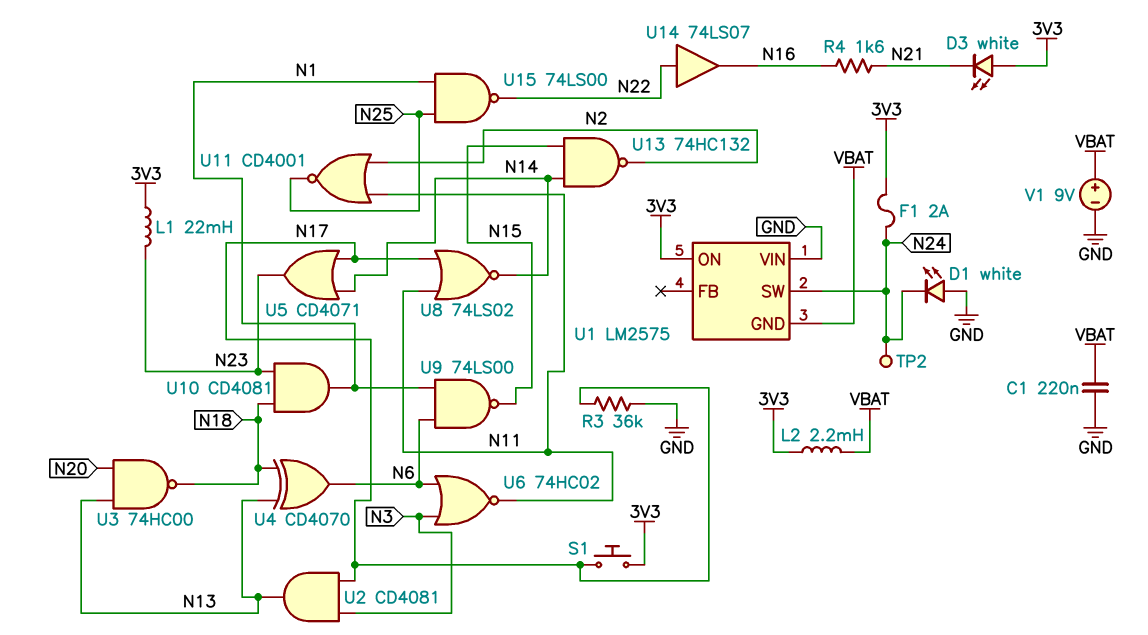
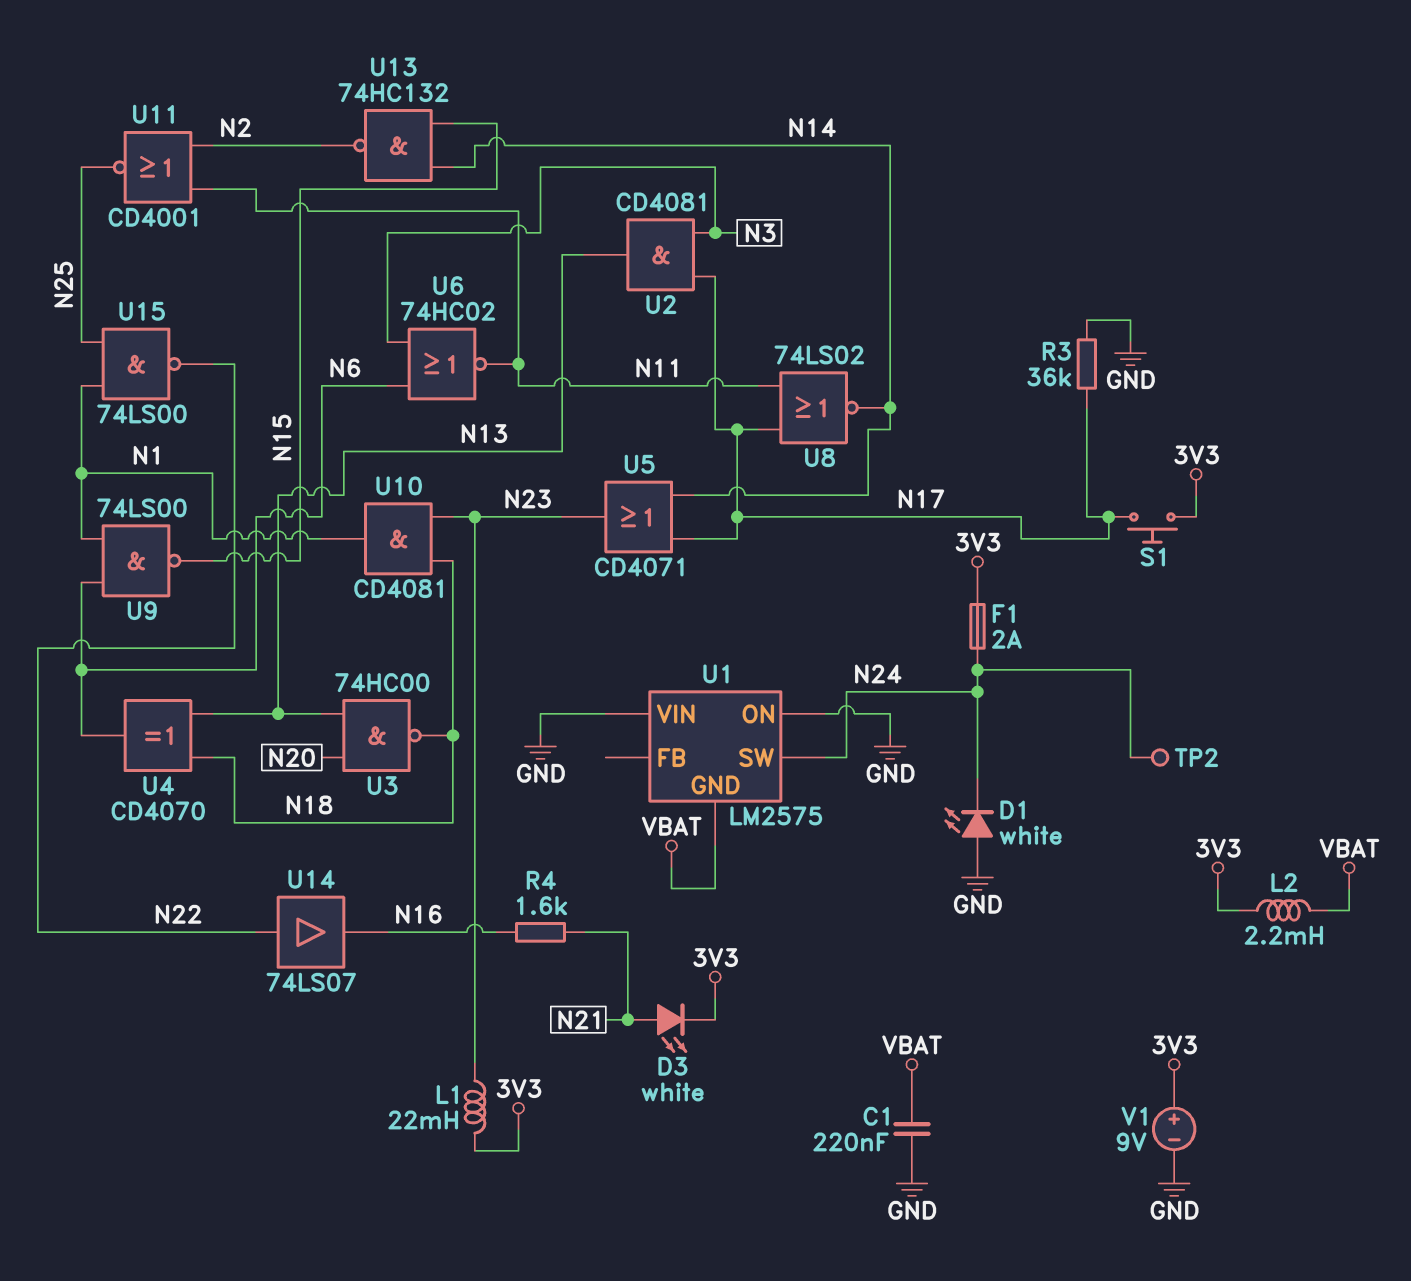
D3: LED white (A 3V3, K N21) -> LED white (A N21, K 3V3)
U1 pin ON: 3V3 -> GND
V1: 9V (plus VBAT, minus GND) -> 9V (plus 3V3, minus GND)

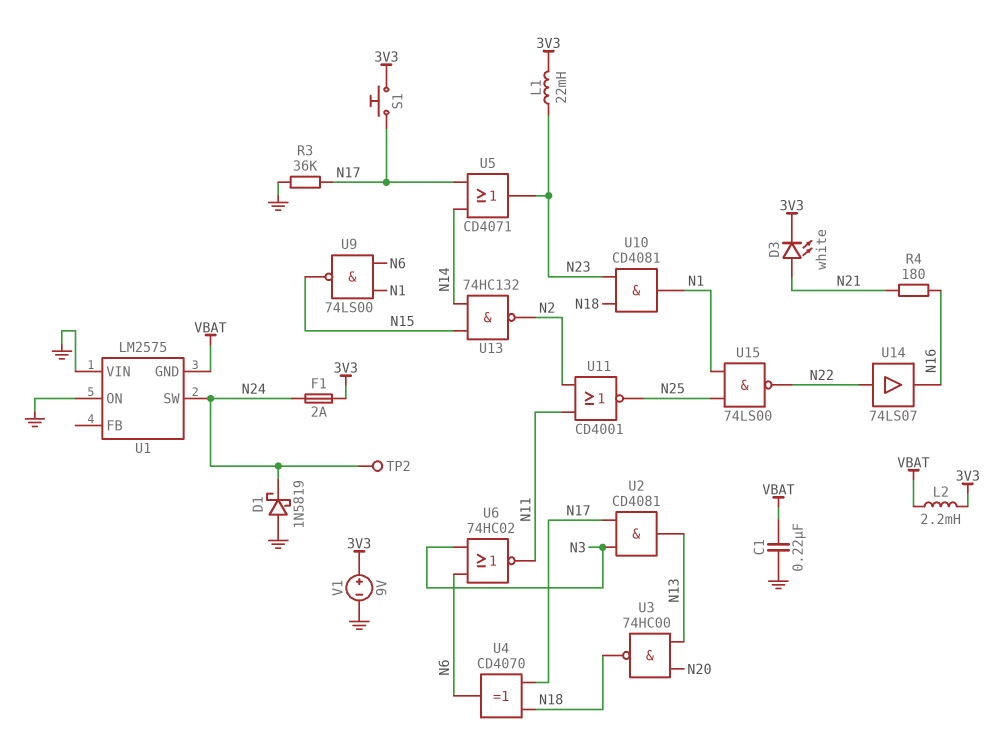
D1: LED white (A GND, K N24) -> schottky 1N5819 (A GND, K N24)
R4: 1.6k (N16, N21) -> 180 (N16, N21)
U4: XOR CD4070 (in N13, in N18, out N6) -> XOR CD4070 (in N17, in N18, out N6)
U8: NOR 74LS02 (in N11, in N17, out N14) -> none

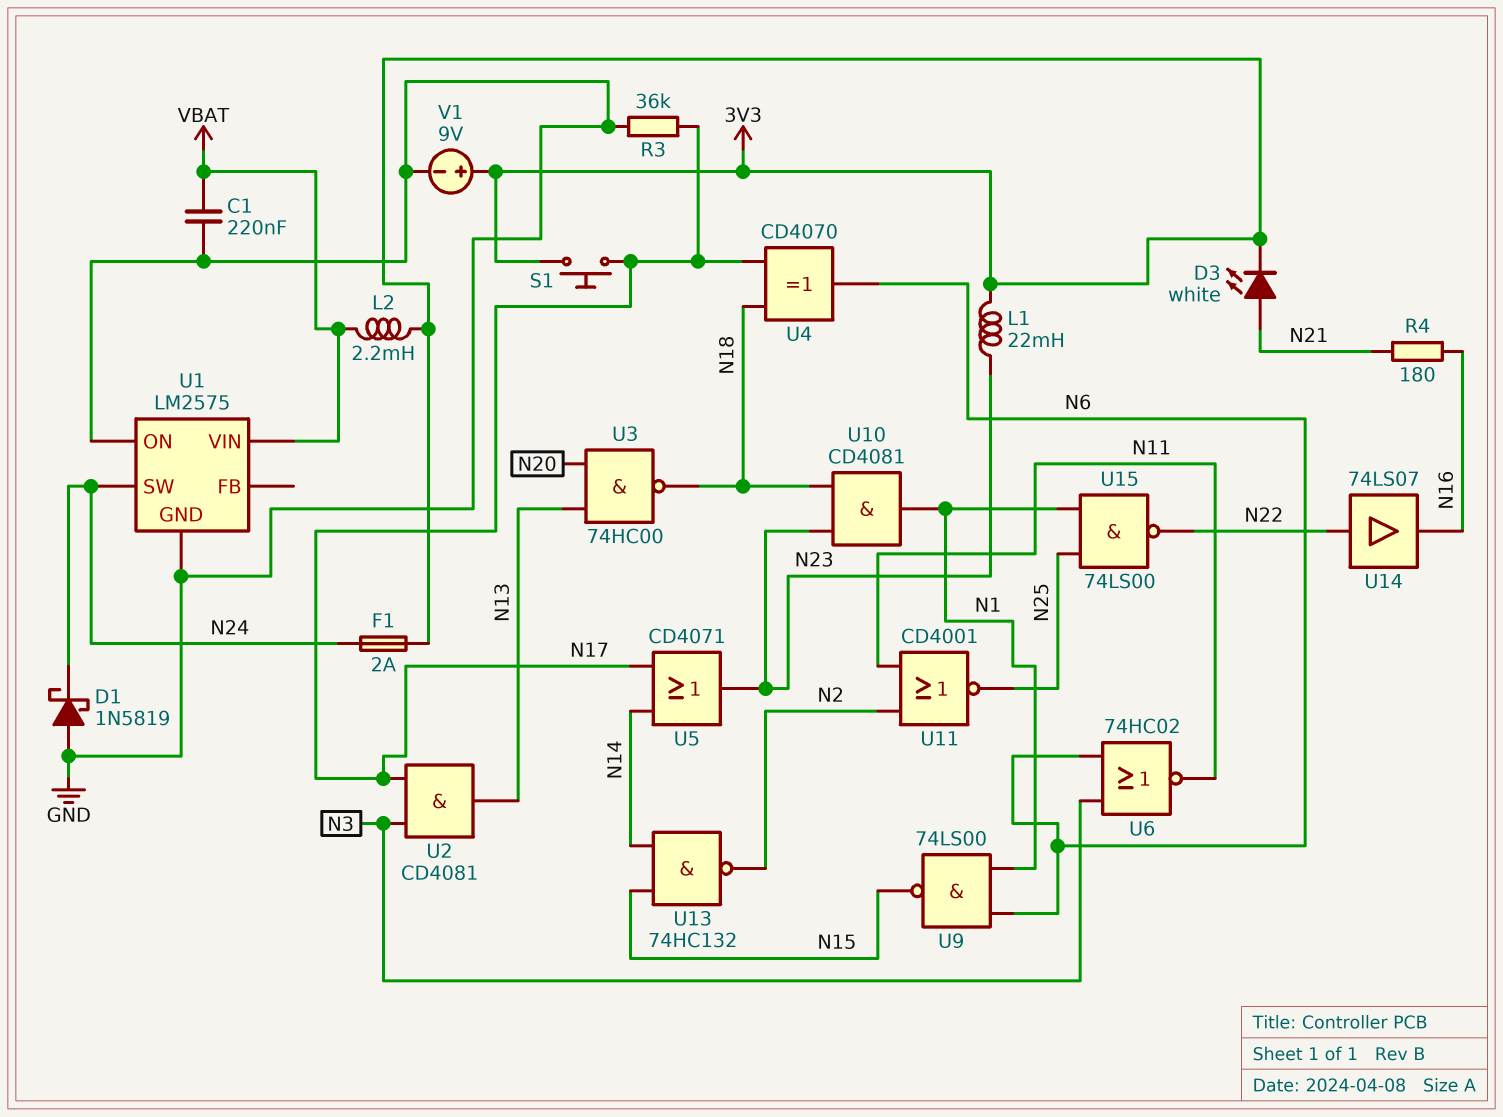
TP2: test point (N24) -> none
U1 pin GND: VBAT -> GND
U1 pin VIN: GND -> VBAT

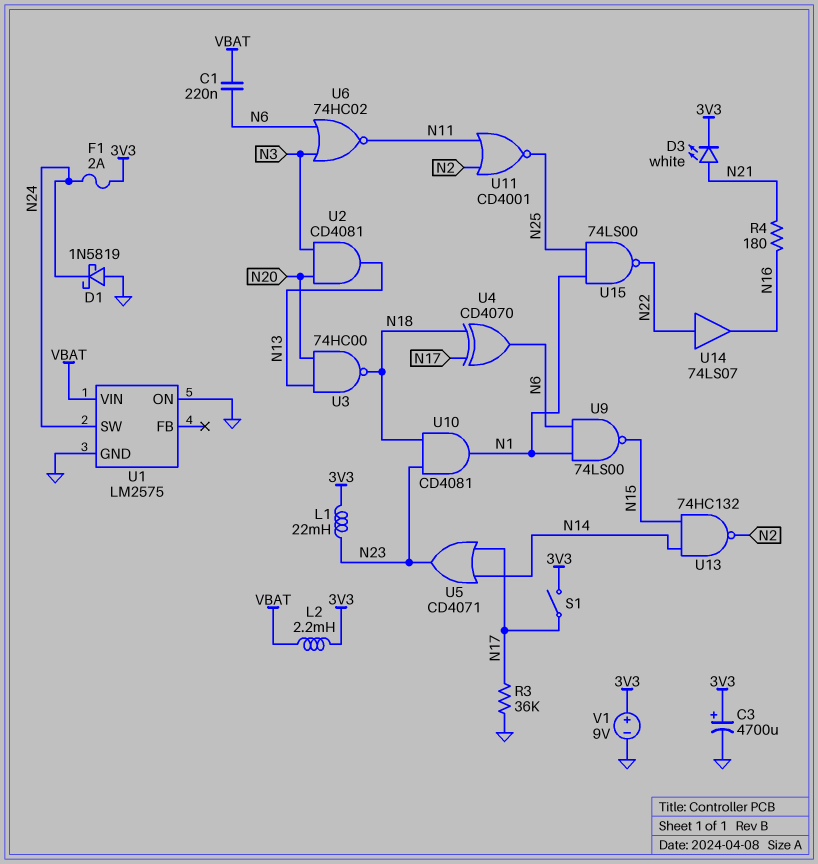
C1: 220nF (GND, VBAT) -> 220nF (N6, VBAT)
C3: none -> 4700uF (plus 3V3, minus GND)
S1: button (3V3, N17) -> switch (3V3, N17)
U2: AND CD4081 (in N3, in N17, out N13) -> AND CD4081 (in N3, in N20, out N13)

